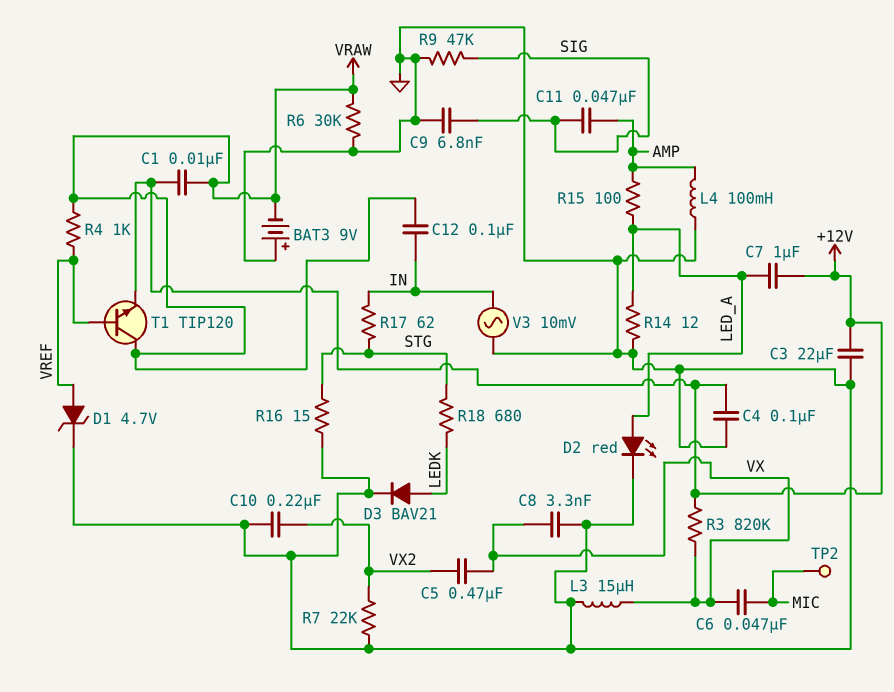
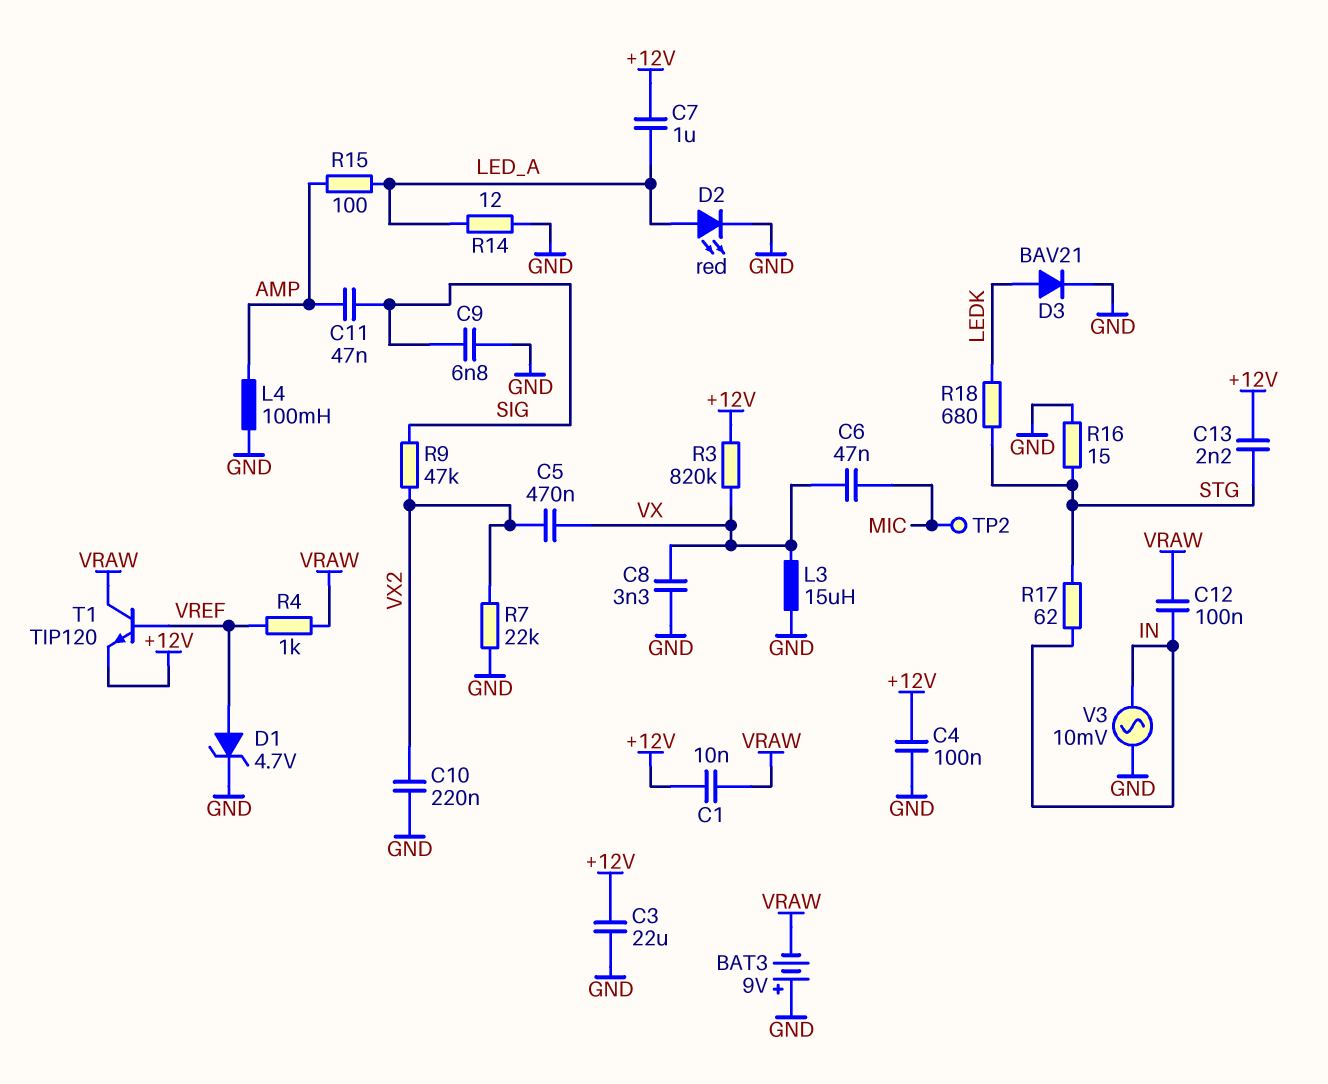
C13: none -> 2.2nF (+12V, STG)
R6: 30k (GND, VRAW) -> none
R9: 47k (GND, SIG) -> 47k (SIG, VX2)

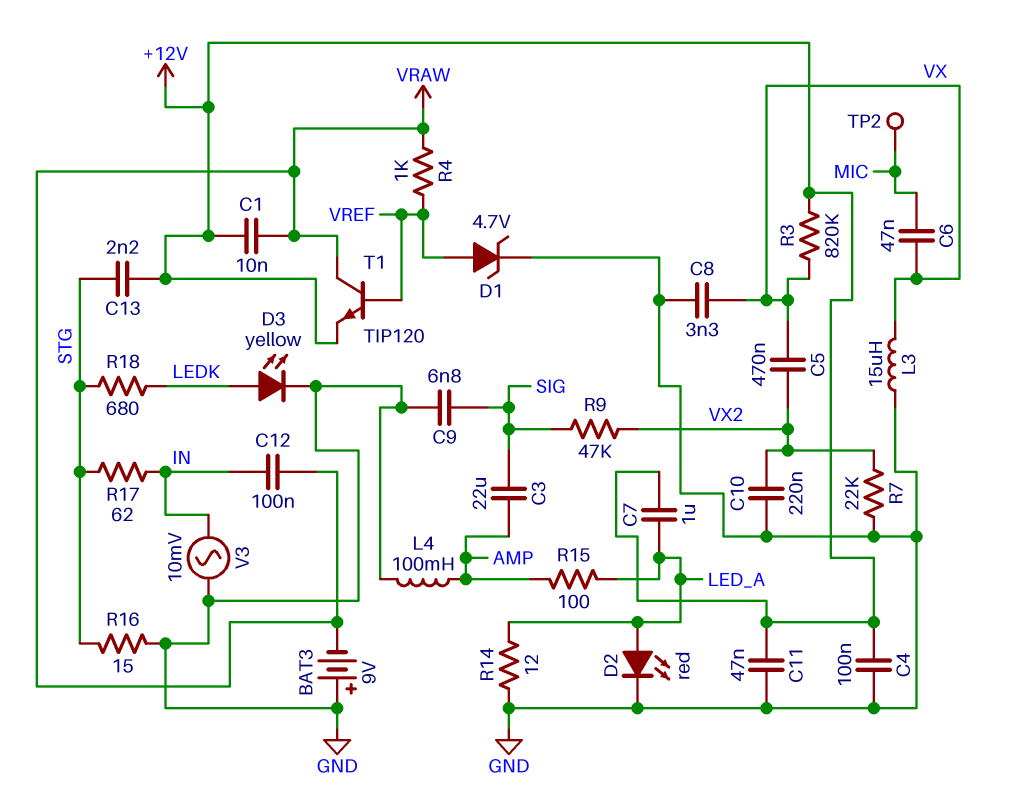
C3: 22uF (+12V, GND) -> 22uF (AMP, SIG)
C11: 47nF (AMP, SIG) -> 47nF (+12V, GND)
D3: diode BAV21 (A LEDK, K GND) -> LED yellow (A LEDK, K GND)

